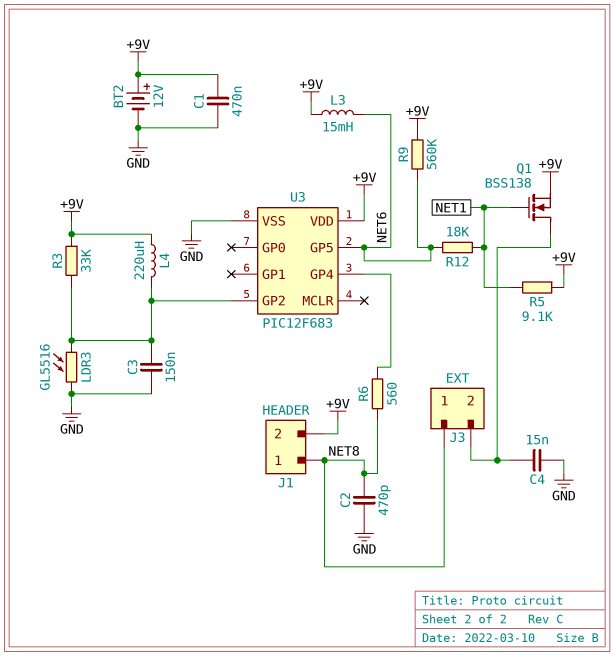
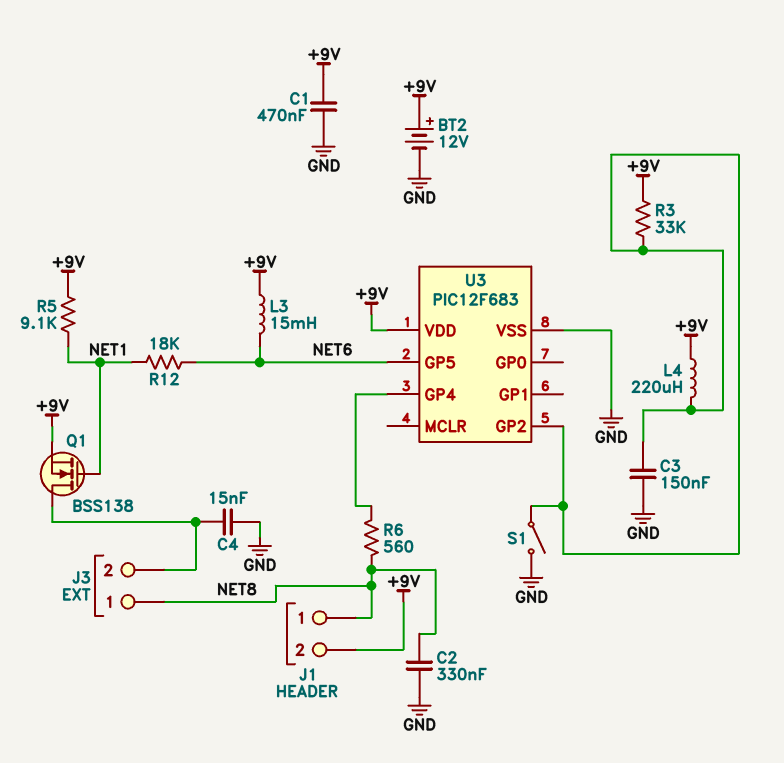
C2: 470pF (GND, NET8) -> 330nF (GND, NET8)
LDR3: GL5516 (GND, U3/GP2) -> none
R9: 560k (+9V, NET6) -> none
S1: none -> switch (GND, U3/GP2)

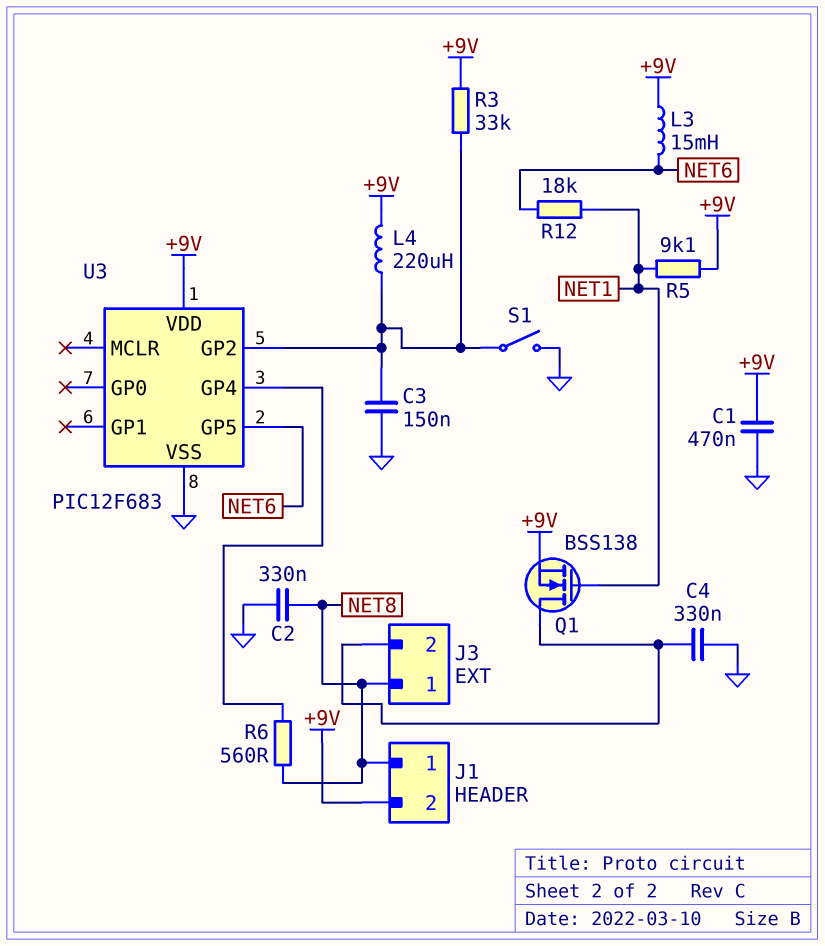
BT2: 12V (plus +9V, minus GND) -> none
C4: 15nF (GND, J3/2) -> 330nF (GND, J3/2)

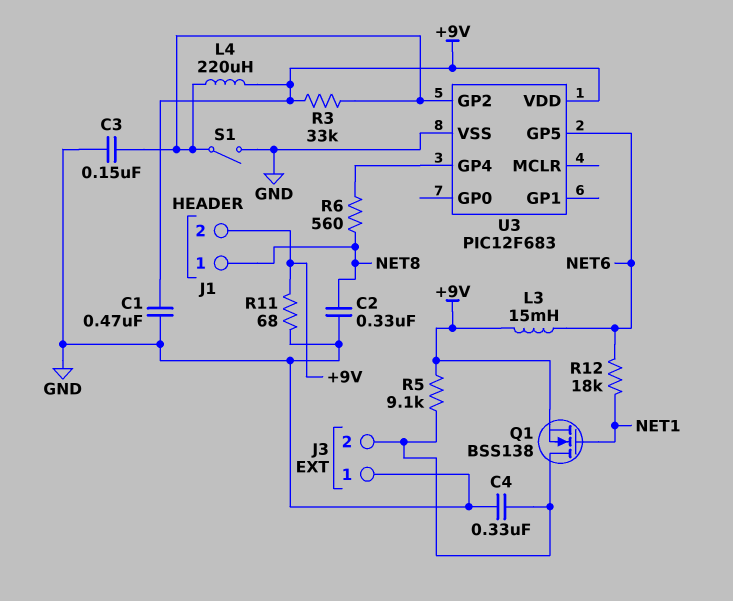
J3 pin 1: NET8 -> GND
R5: 9.1k (+9V, NET1) -> 9.1k (+9V, J3/2)
R11: none -> 68 (+9V, GND)

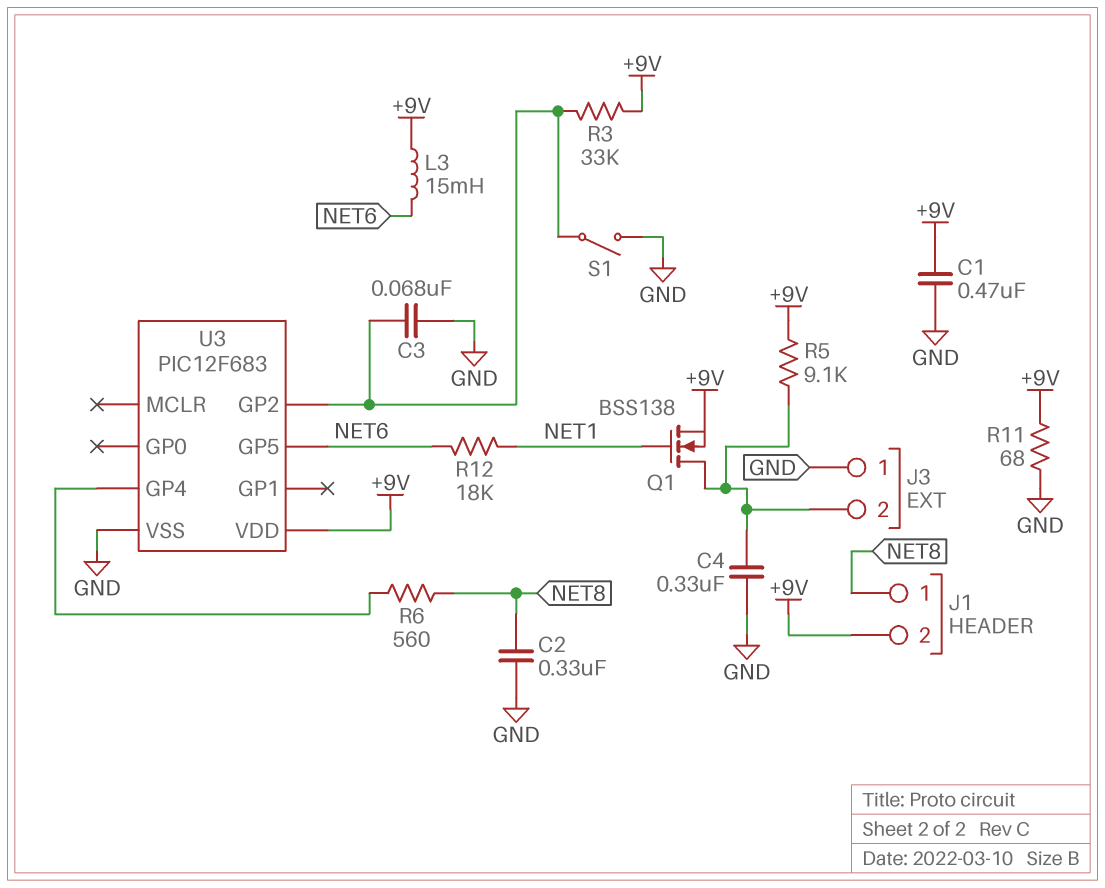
C3: 150nF (GND, U3/GP2) -> 68nF (GND, U3/GP2)
L4: 220uH (+9V, U3/GP2) -> none

